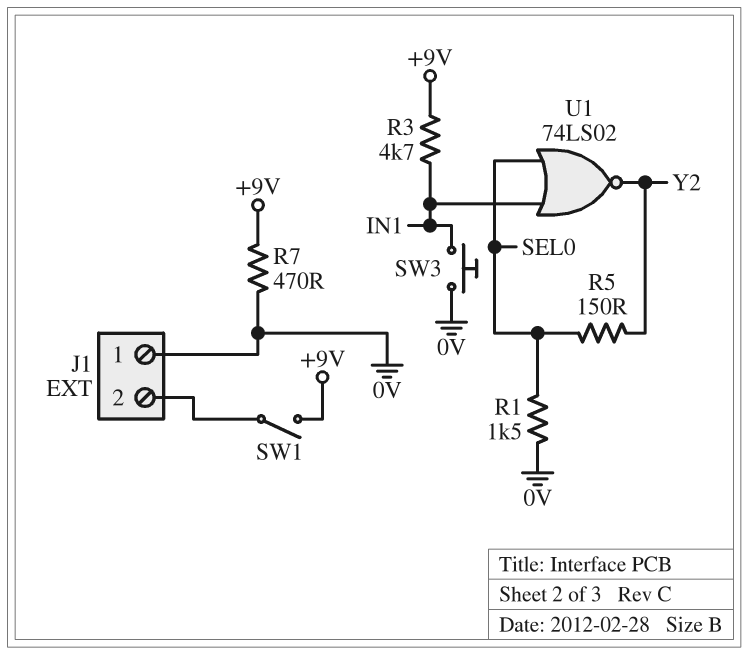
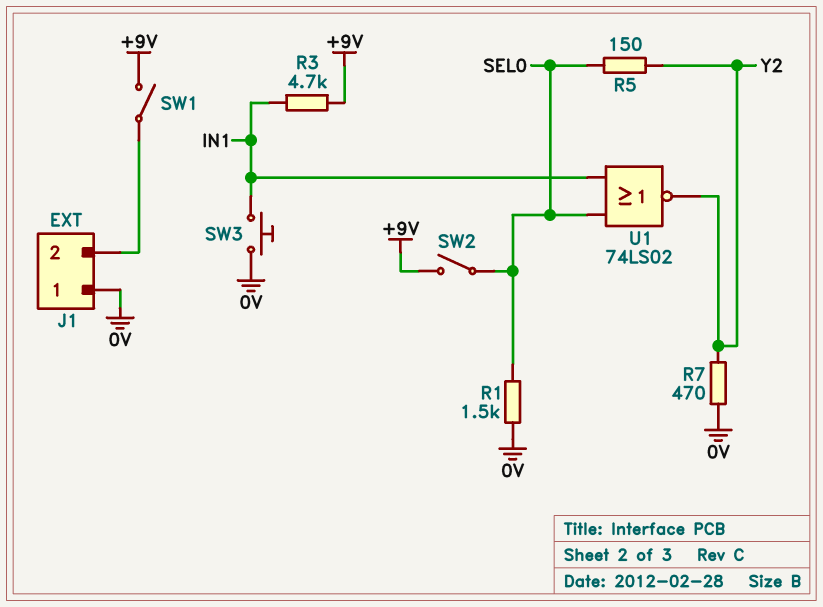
R7: 470 (+9V, 0V) -> 470 (0V, Y2)
SW2: none -> switch (+9V, SEL0)

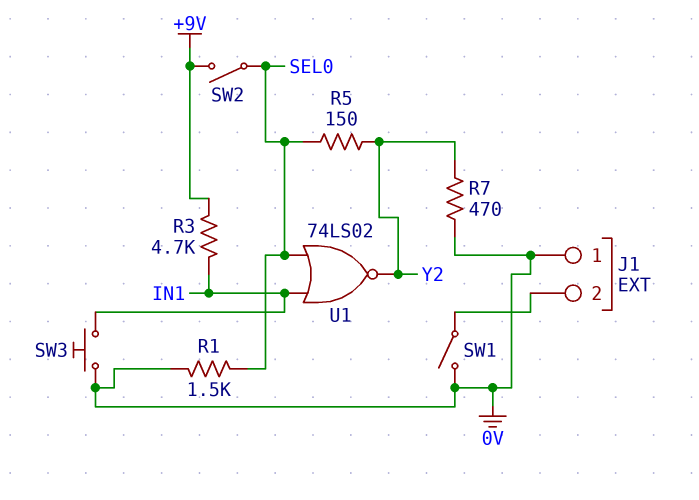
SW1: switch (+9V, J1/2) -> switch (0V, J1/2)

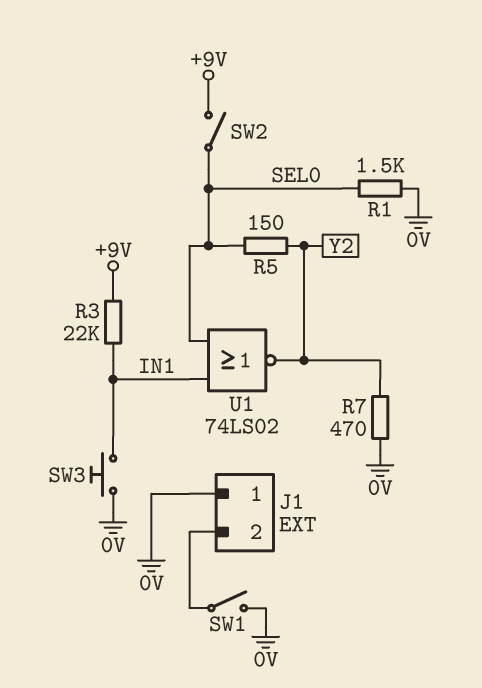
R3: 4.7k (+9V, IN1) -> 22k (+9V, IN1)

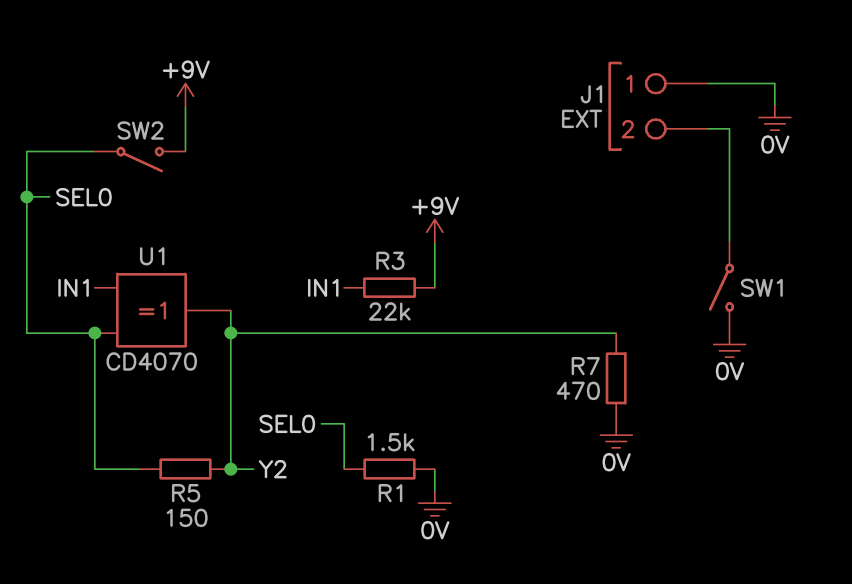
SW3: button (0V, IN1) -> none
U1: NOR 74LS02 (in IN1, in SEL0, out Y2) -> XOR CD4070 (in IN1, in SEL0, out Y2)

